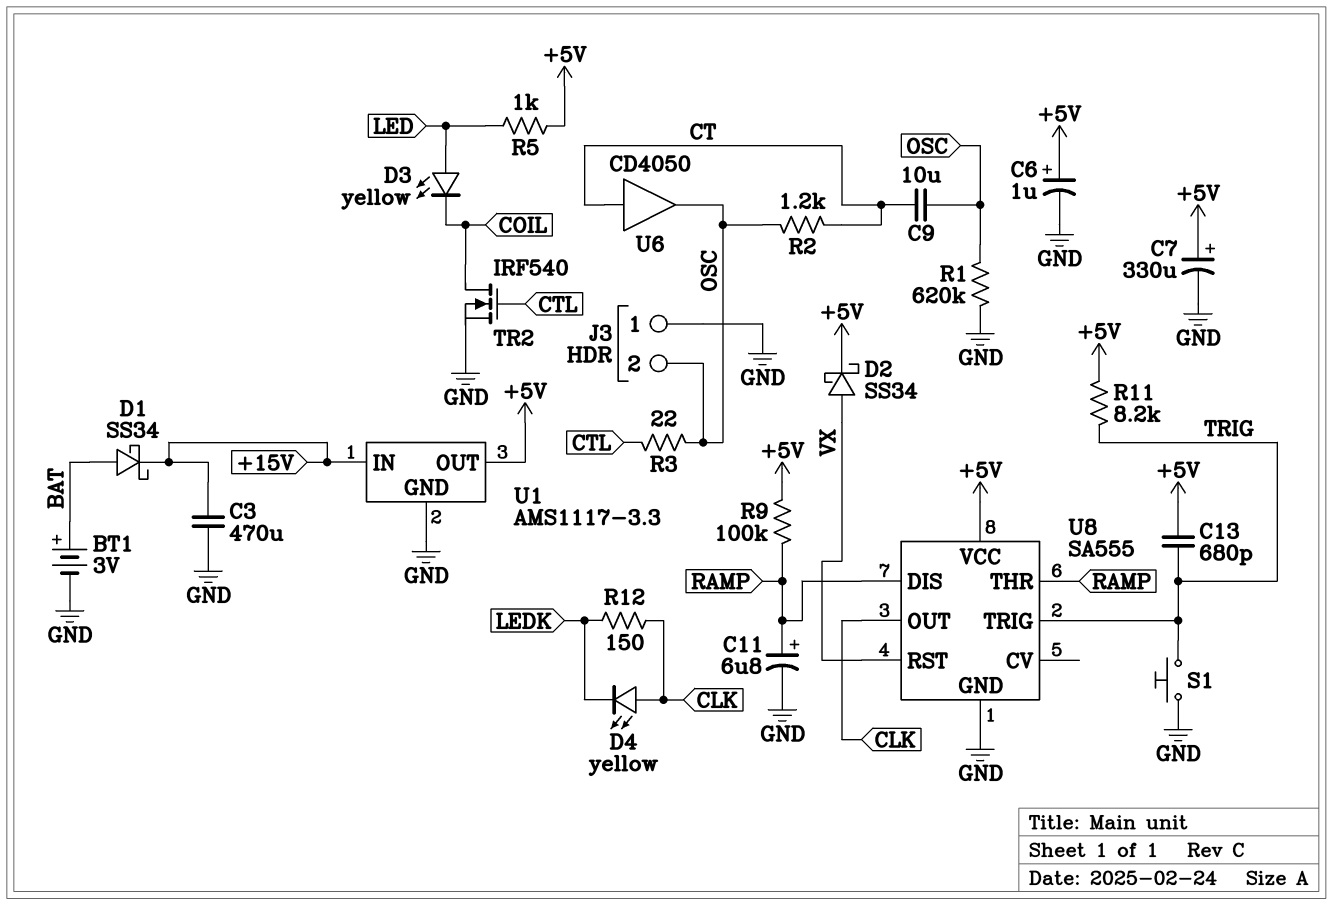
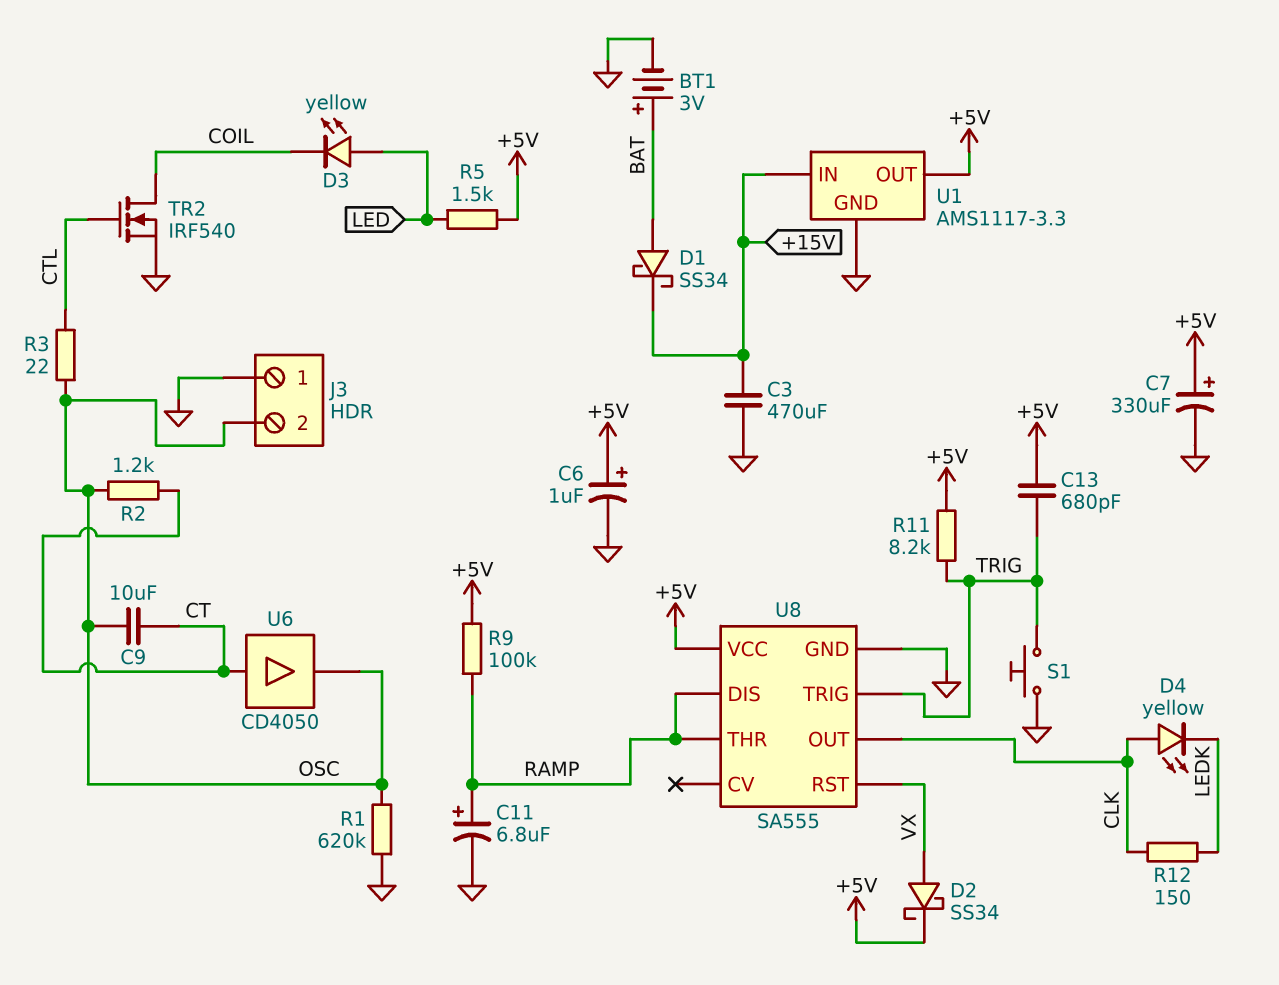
R5: 1k (+5V, LED) -> 1.5k (+5V, LED)

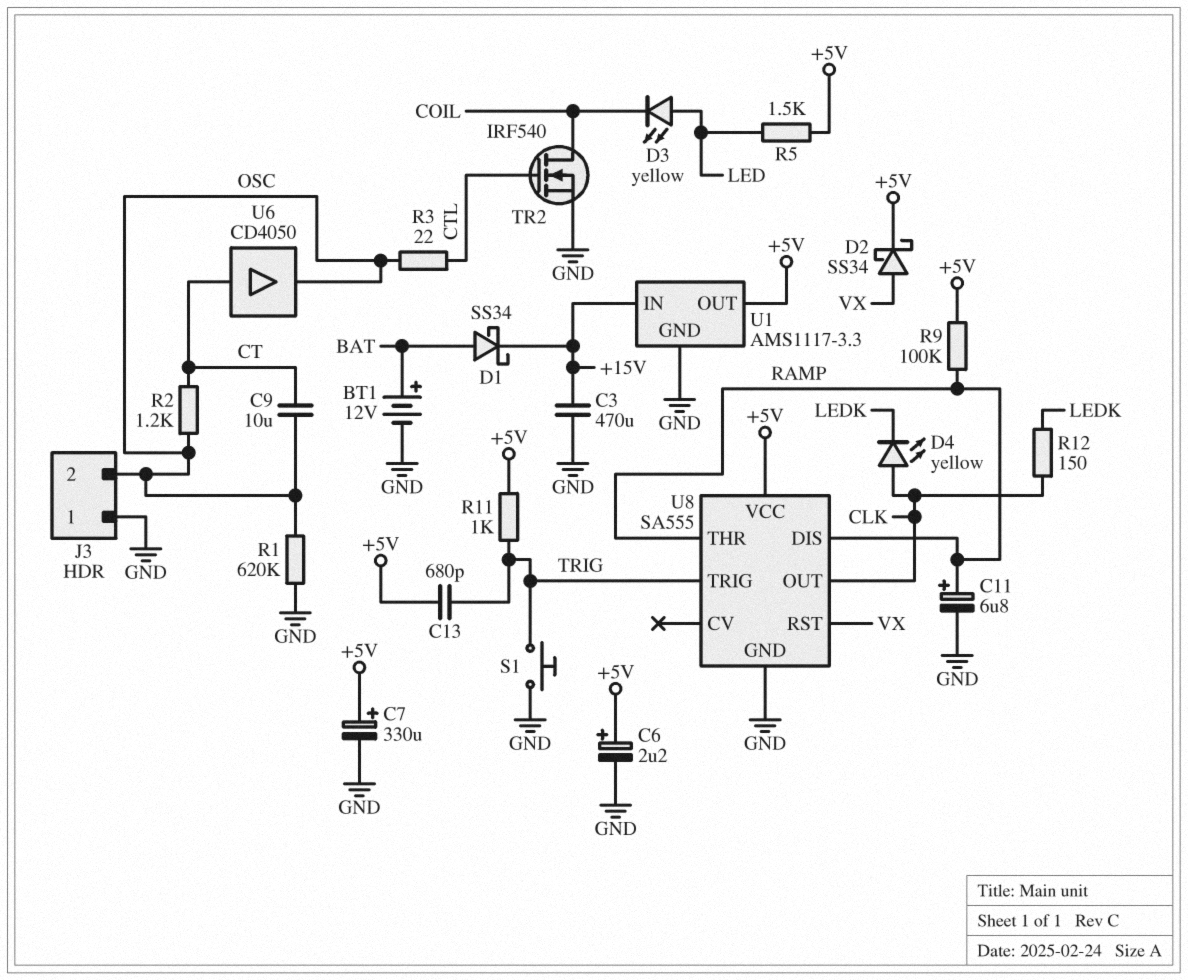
BT1: 3V (plus BAT, minus GND) -> 12V (plus BAT, minus GND)
C6: 1uF (plus +5V, minus GND) -> 2.2uF (plus +5V, minus GND)
R11: 8.2k (+5V, TRIG) -> 1k (+5V, TRIG)

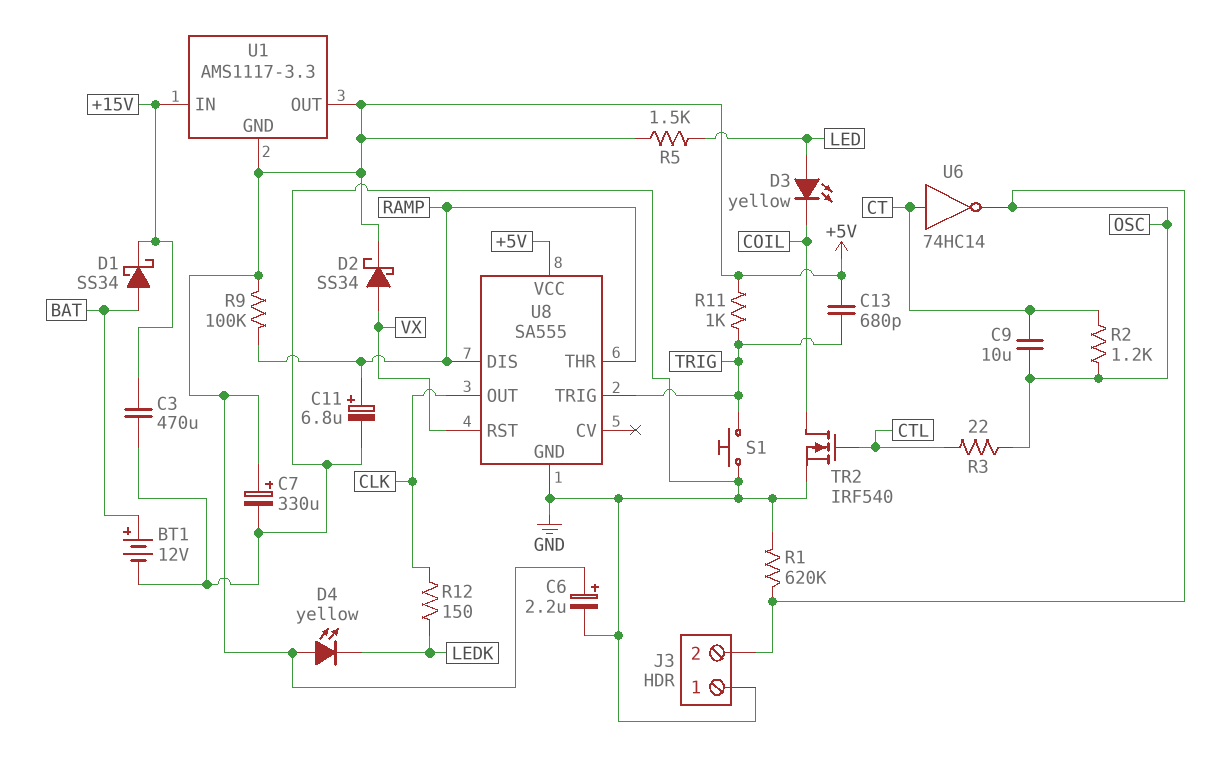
D4: LED yellow (A CLK, K LEDK) -> LED yellow (A +5V, K LEDK)
U1 pin GND: GND -> +5V
U6: buffer CD4050 (in CT, out OSC) -> NOT 74HC14 (in CT, out OSC)

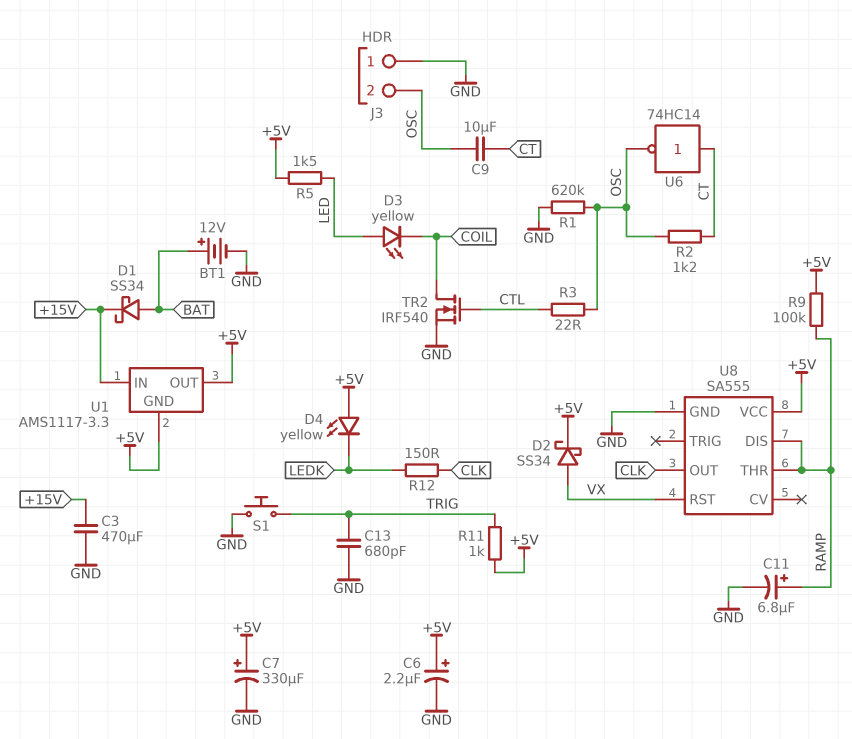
C13: 680pF (+5V, TRIG) -> 680pF (GND, TRIG)
U8 pin TRIG: TRIG -> none

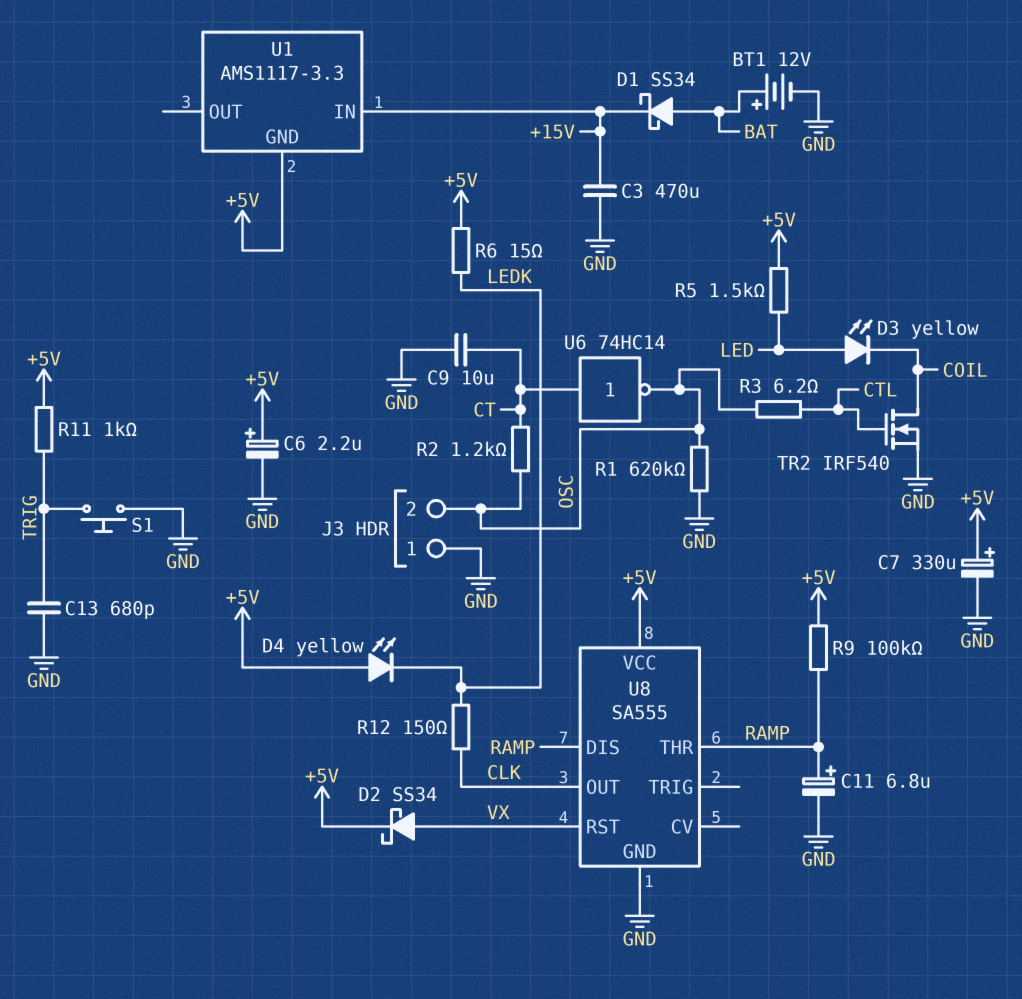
C9: 10uF (CT, OSC) -> 10uF (CT, GND)
R3: 22 (CTL, OSC) -> 6.2 (CTL, OSC)
R6: none -> 15 (+5V, LEDK)
U1 pin OUT: +5V -> none

